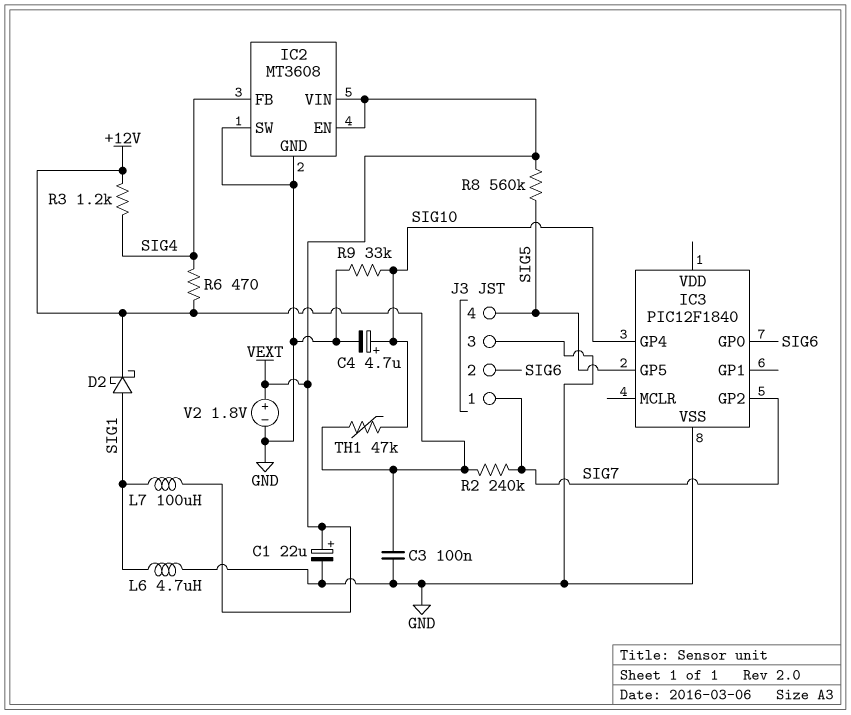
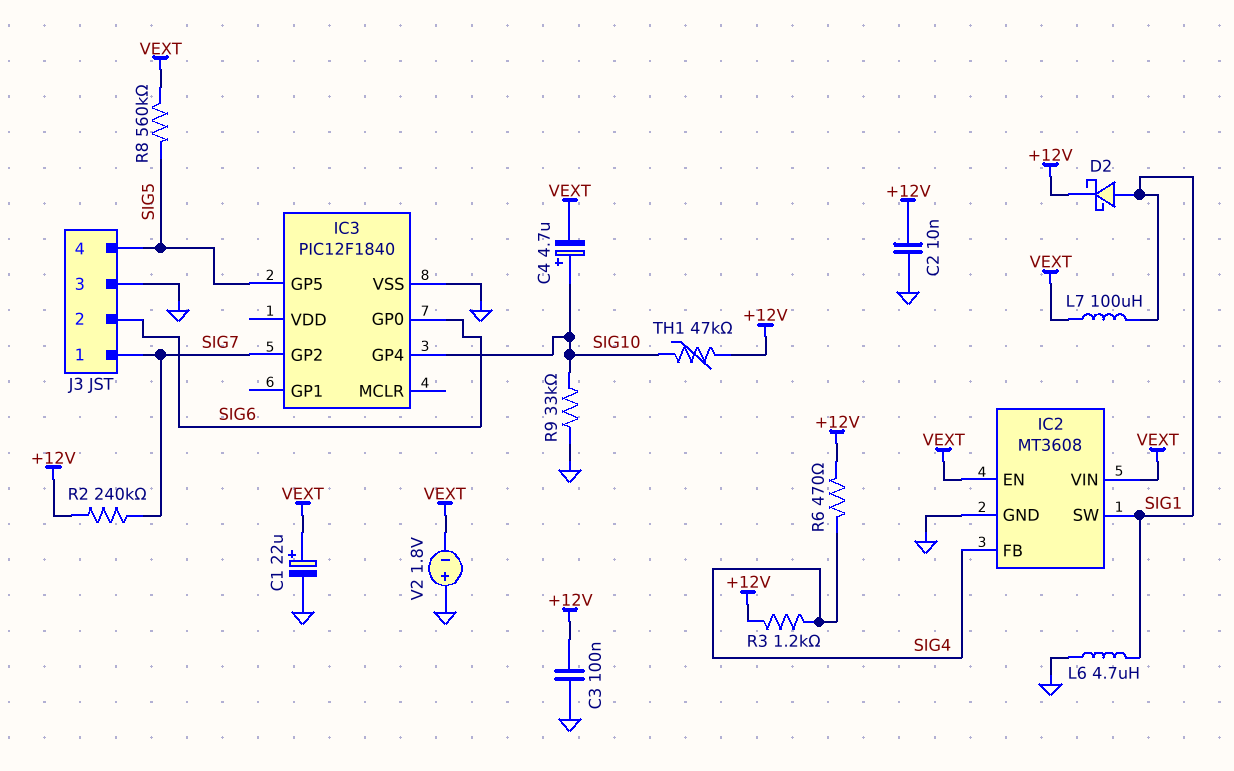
C2: none -> 10nF (+12V, GND)
C4: 4.7uF (plus SIG10, minus GND) -> 4.7uF (plus SIG10, minus VEXT)
IC2 pin SW: GND -> SIG1
V2: 1.8V (plus VEXT, minus GND) -> 1.8V (plus GND, minus VEXT)

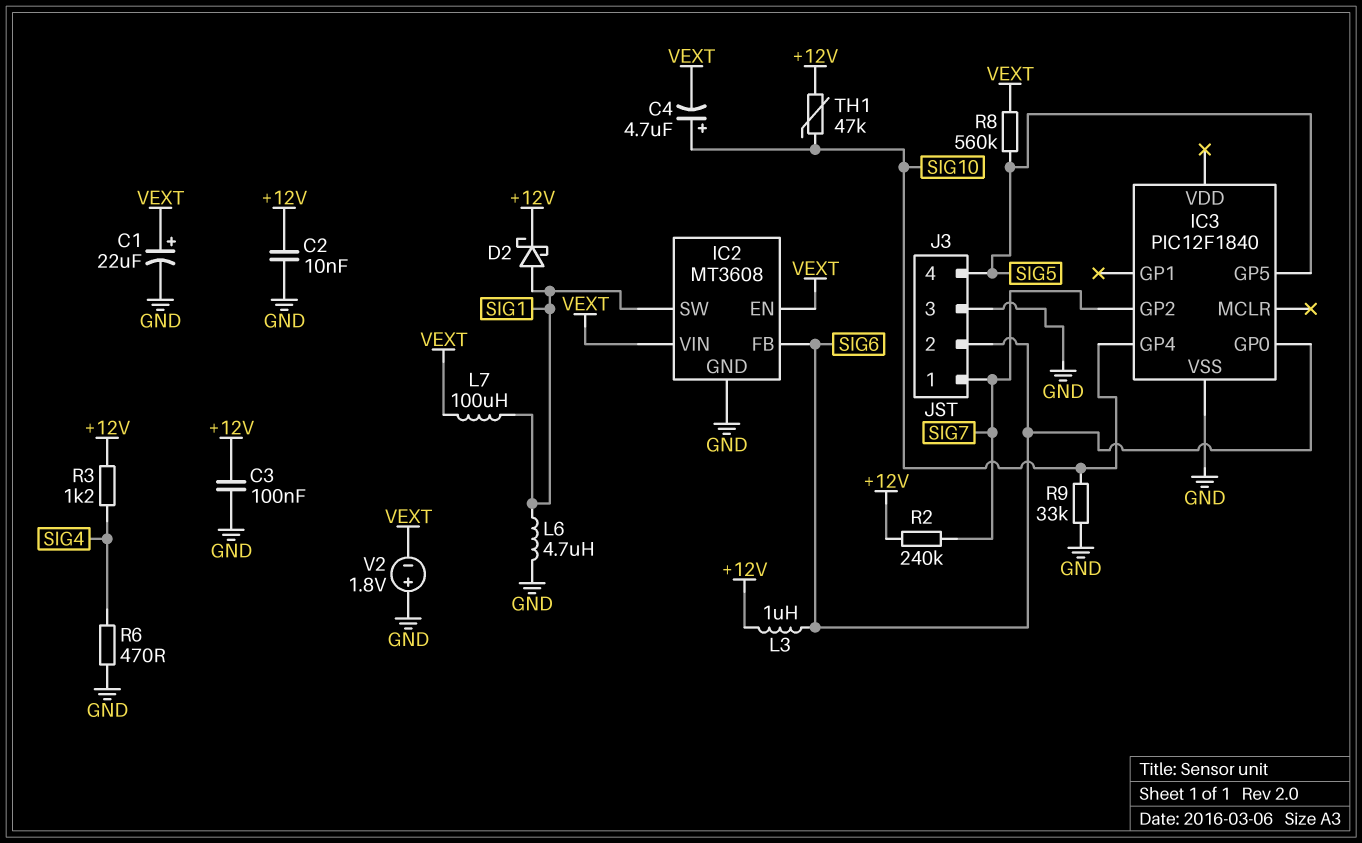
IC2 pin FB: SIG4 -> SIG6
L3: none -> 1uH (+12V, SIG6)
R6: 470 (+12V, SIG4) -> 470 (GND, SIG4)

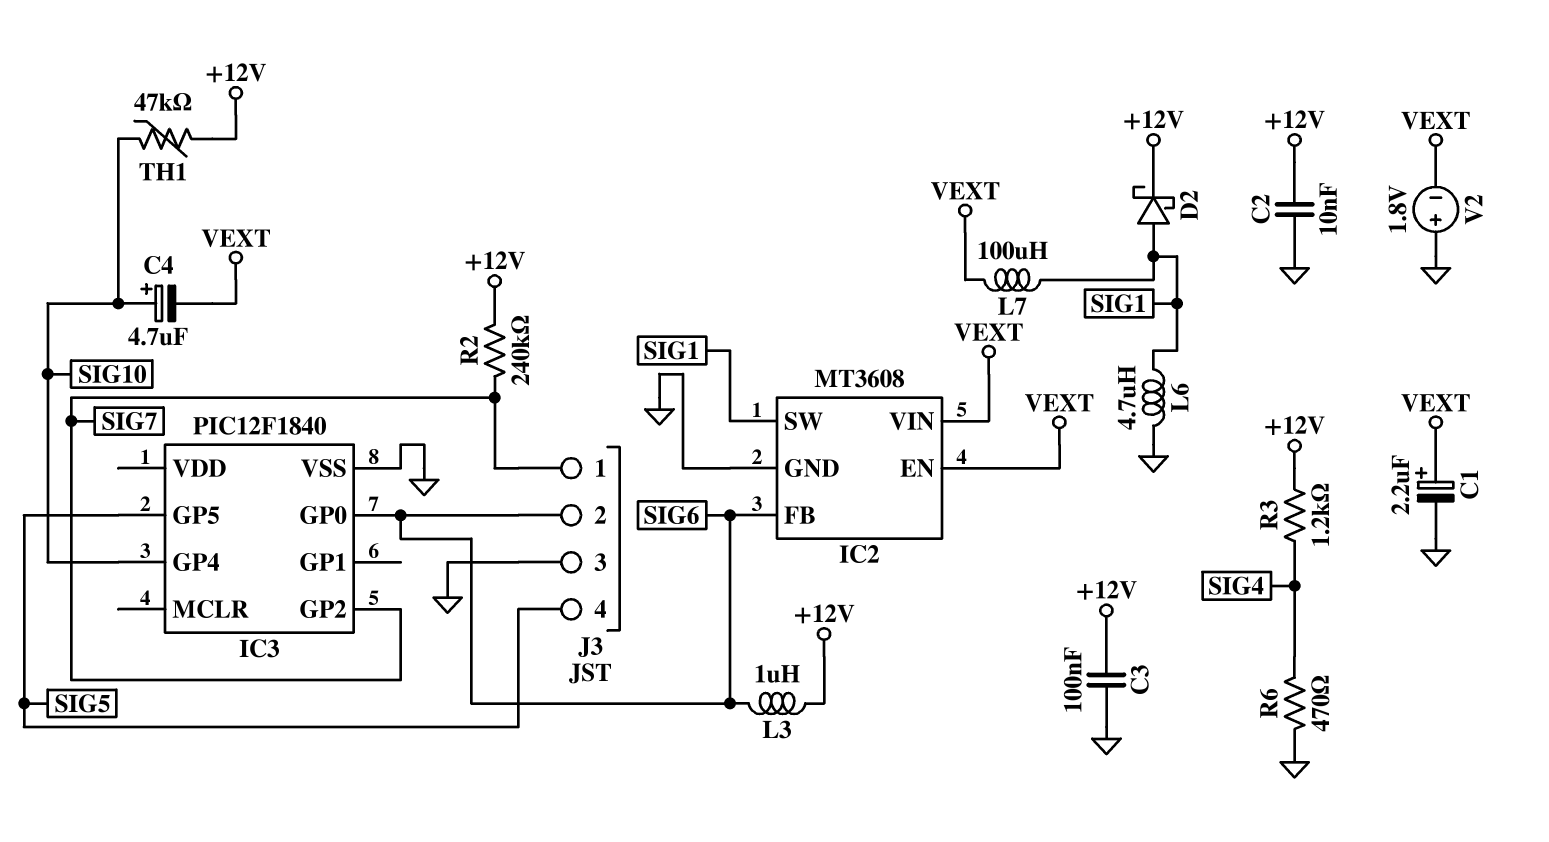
C1: 22uF (plus VEXT, minus GND) -> 2.2uF (plus VEXT, minus GND)
R8: 560k (SIG5, VEXT) -> none
R9: 33k (GND, SIG10) -> none

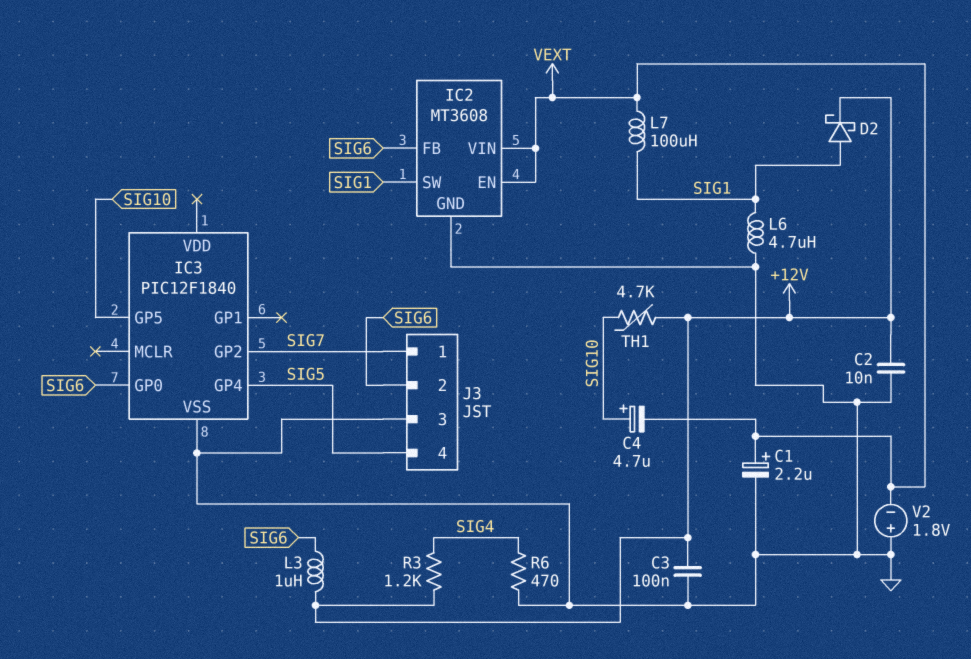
IC3 pin GP4: SIG10 -> SIG5
IC3 pin GP5: SIG5 -> SIG10
R2: 240k (+12V, SIG7) -> none
TH1: 47k (+12V, SIG10) -> 4.7k (+12V, SIG10)

